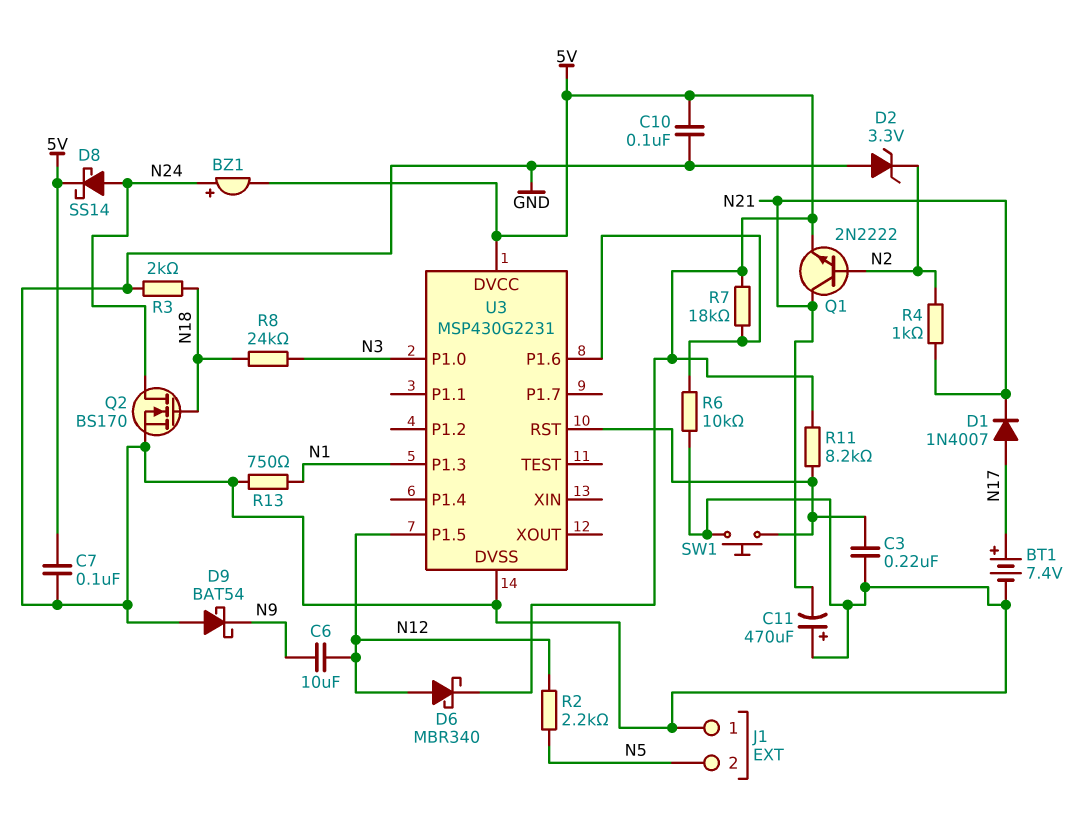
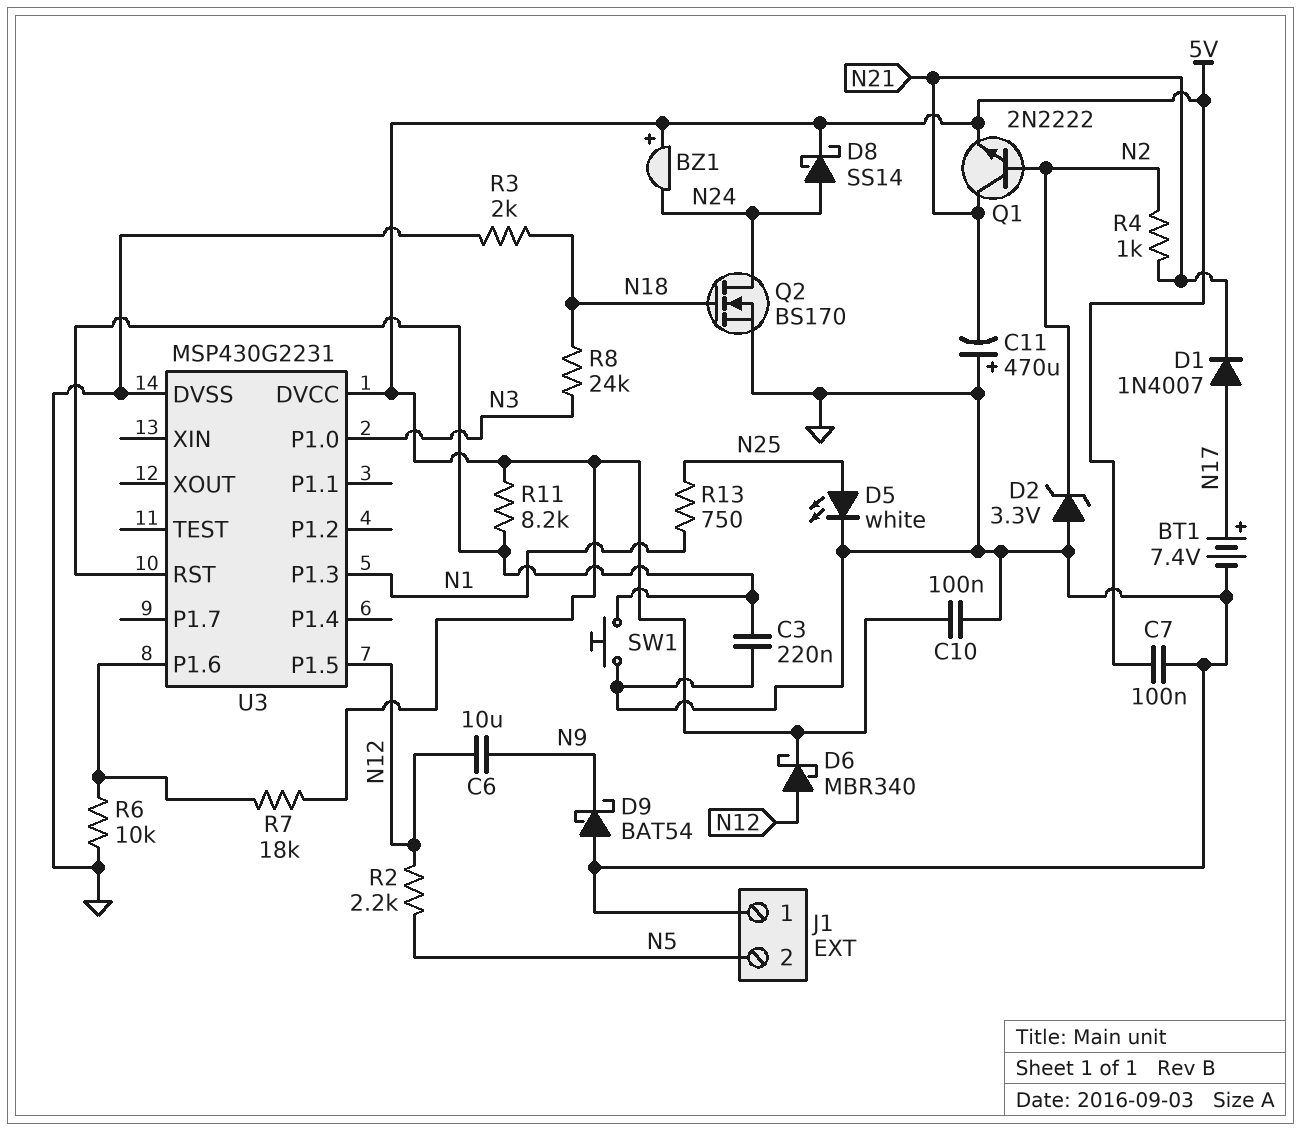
BZ1: buzzer (plus N24, minus 5V) -> buzzer (plus 5V, minus N24)
D5: none -> LED white (A N25, K GND)
R13: 750 (GND, N1) -> 750 (N1, N25)

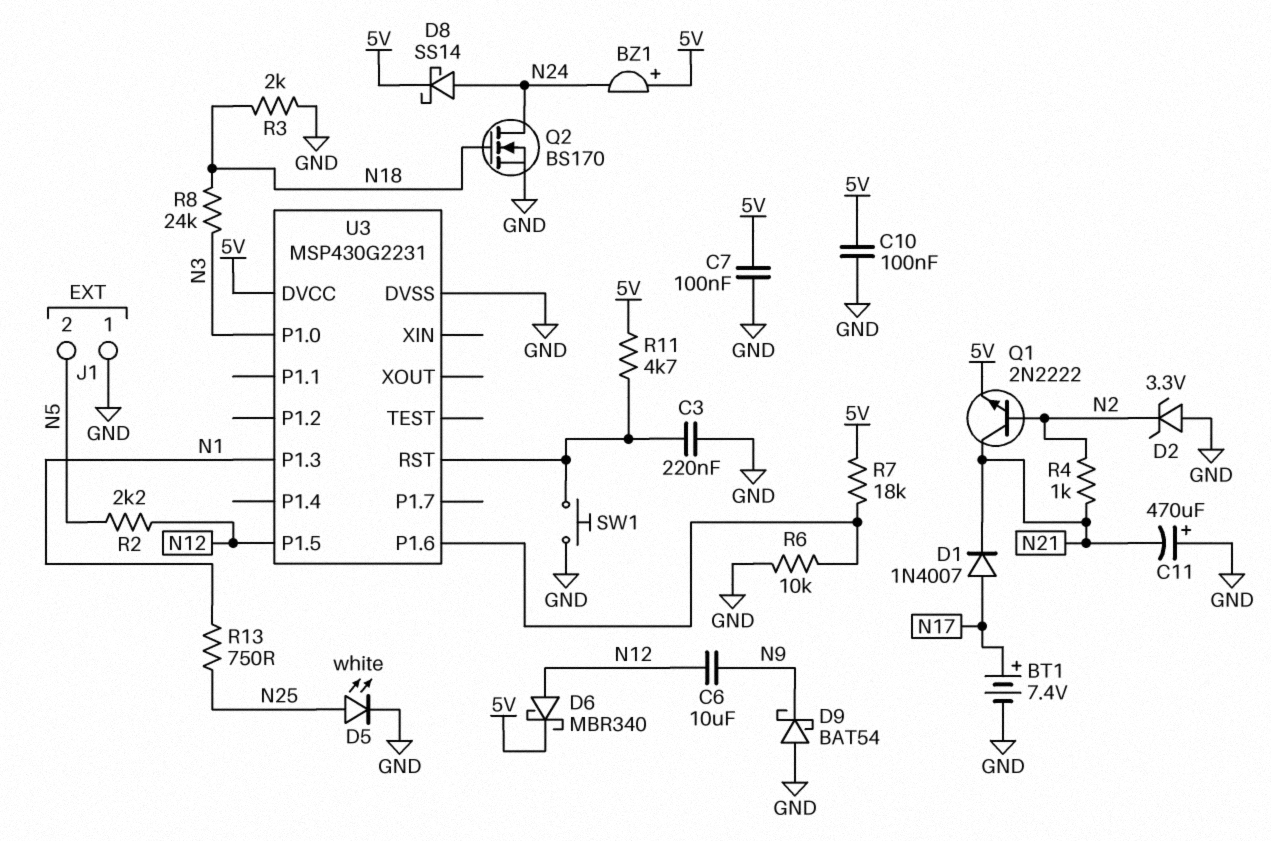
R11: 8.2k (5V, U3/RST) -> 4.7k (5V, U3/RST)

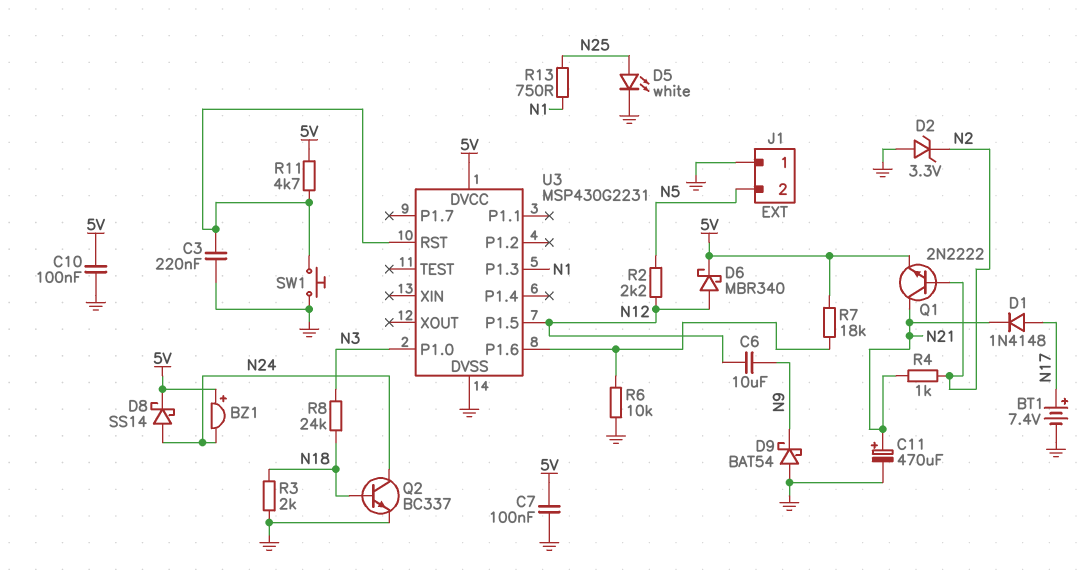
C11: 470uF (plus GND, minus N21) -> 470uF (plus N21, minus GND)
D1: diode 1N4007 (A N17, K N21) -> diode 1N4148 (A N17, K N21)
Q2: NMOS BS170 (G N18, D N24, S GND) -> NPN BC337 (B N18, C N24, E GND)

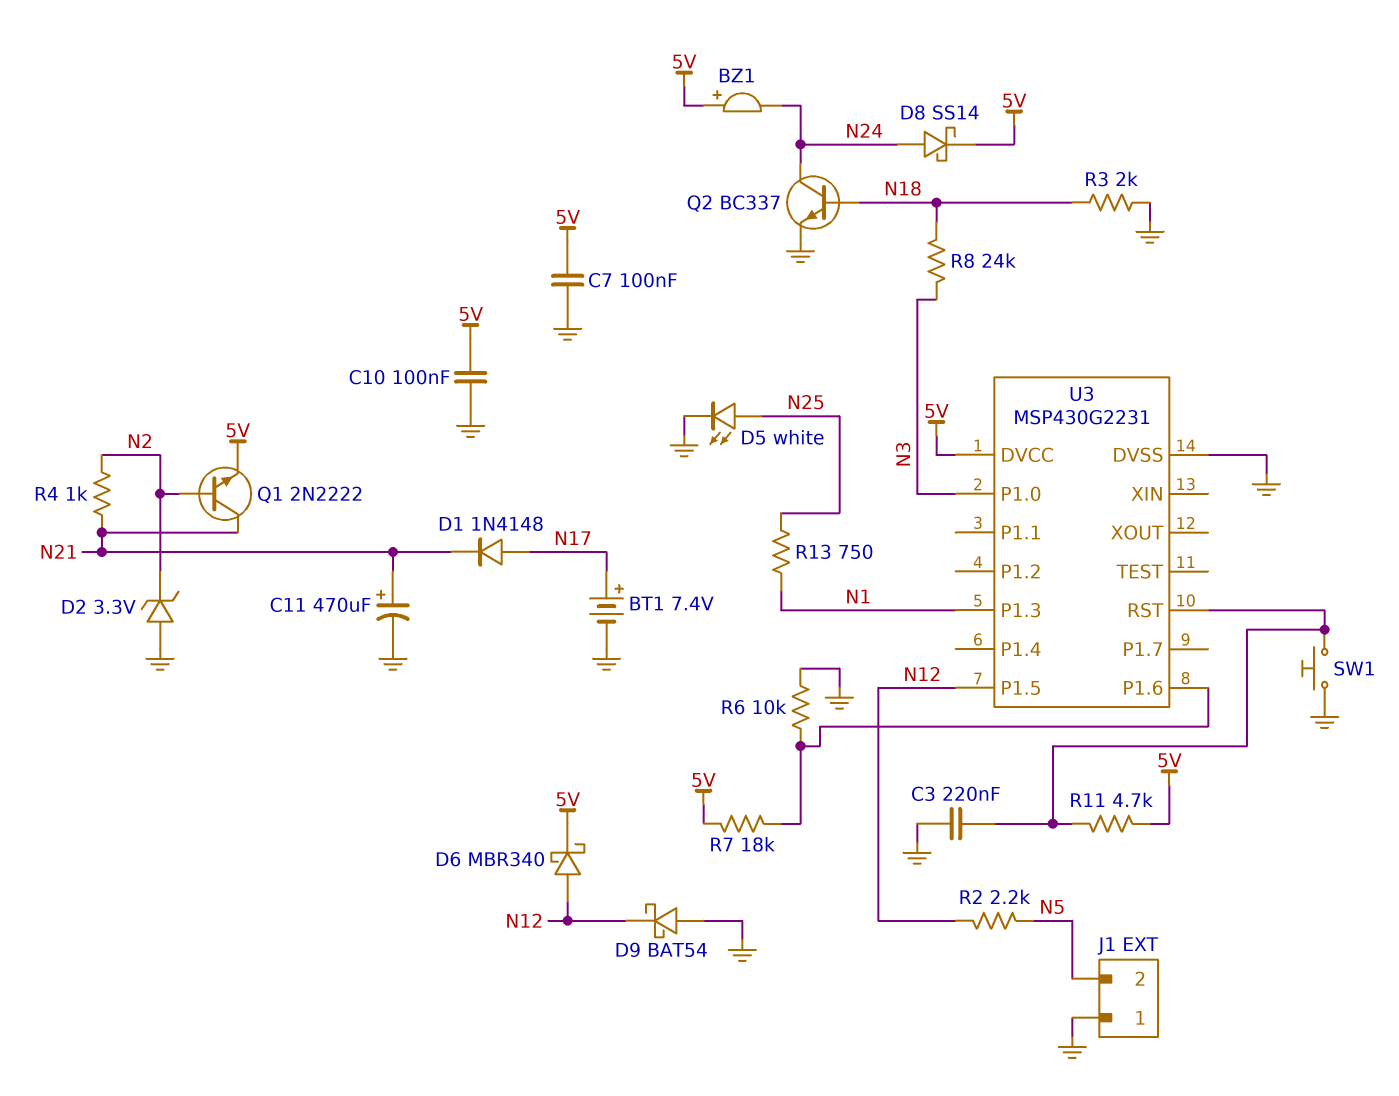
C6: 10uF (N9, N12) -> none
D9: schottky BAT54 (A GND, K N9) -> schottky BAT54 (A GND, K N12)

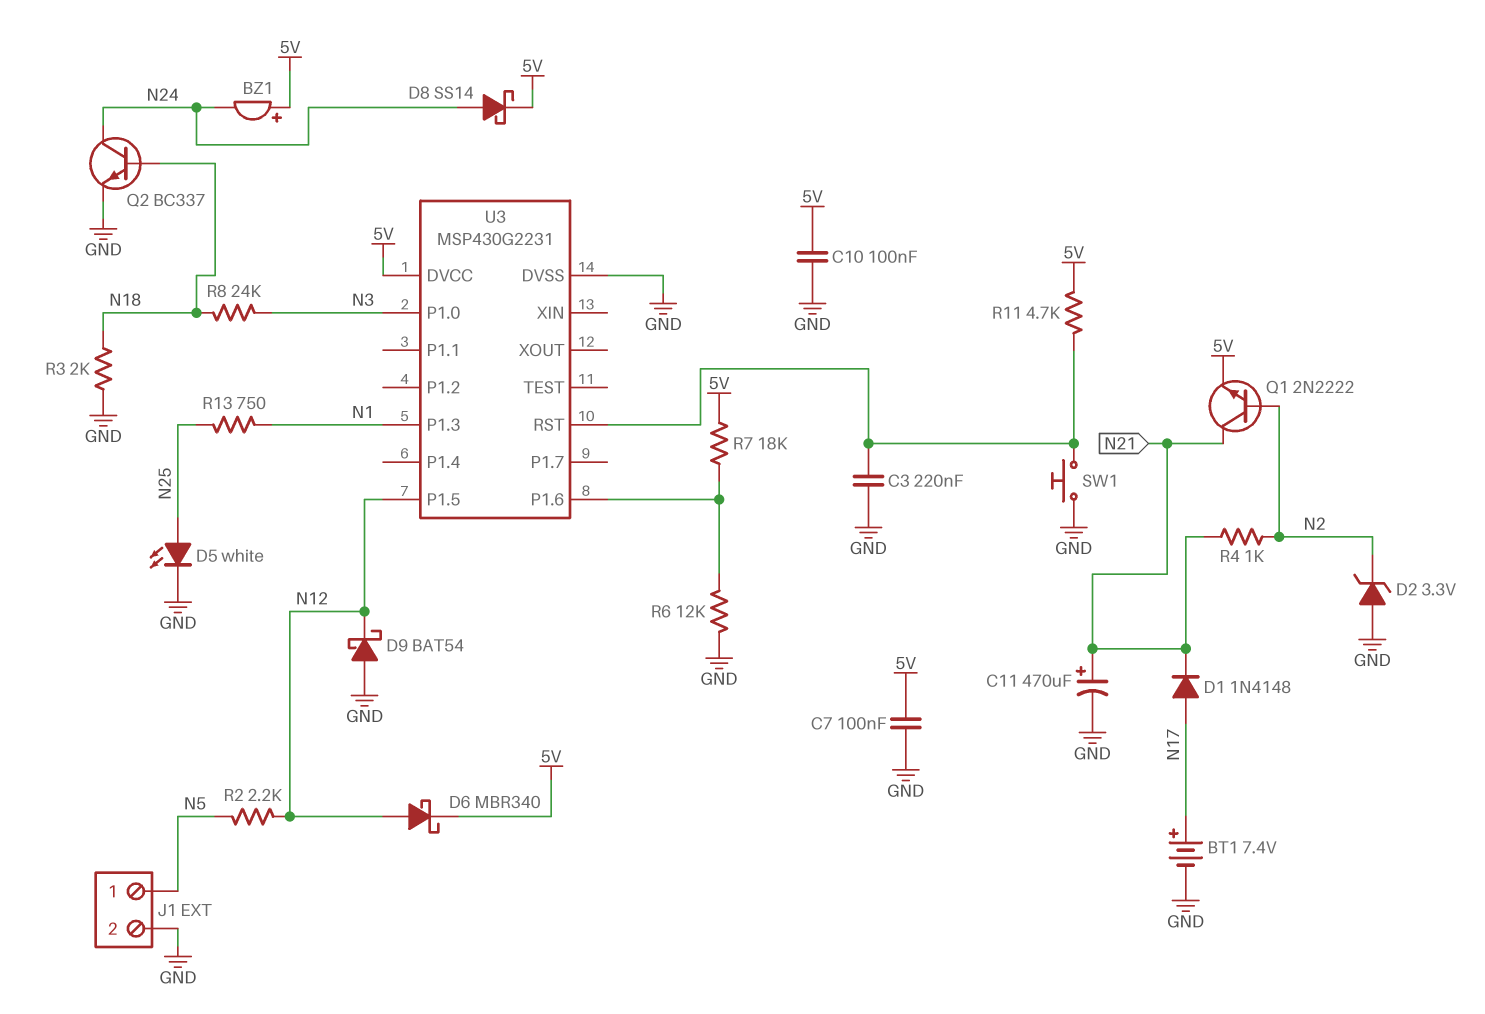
J1 pin 1: GND -> N5
J1 pin 2: N5 -> GND
R6: 10k (GND, U3/P1.6) -> 12k (GND, U3/P1.6)

